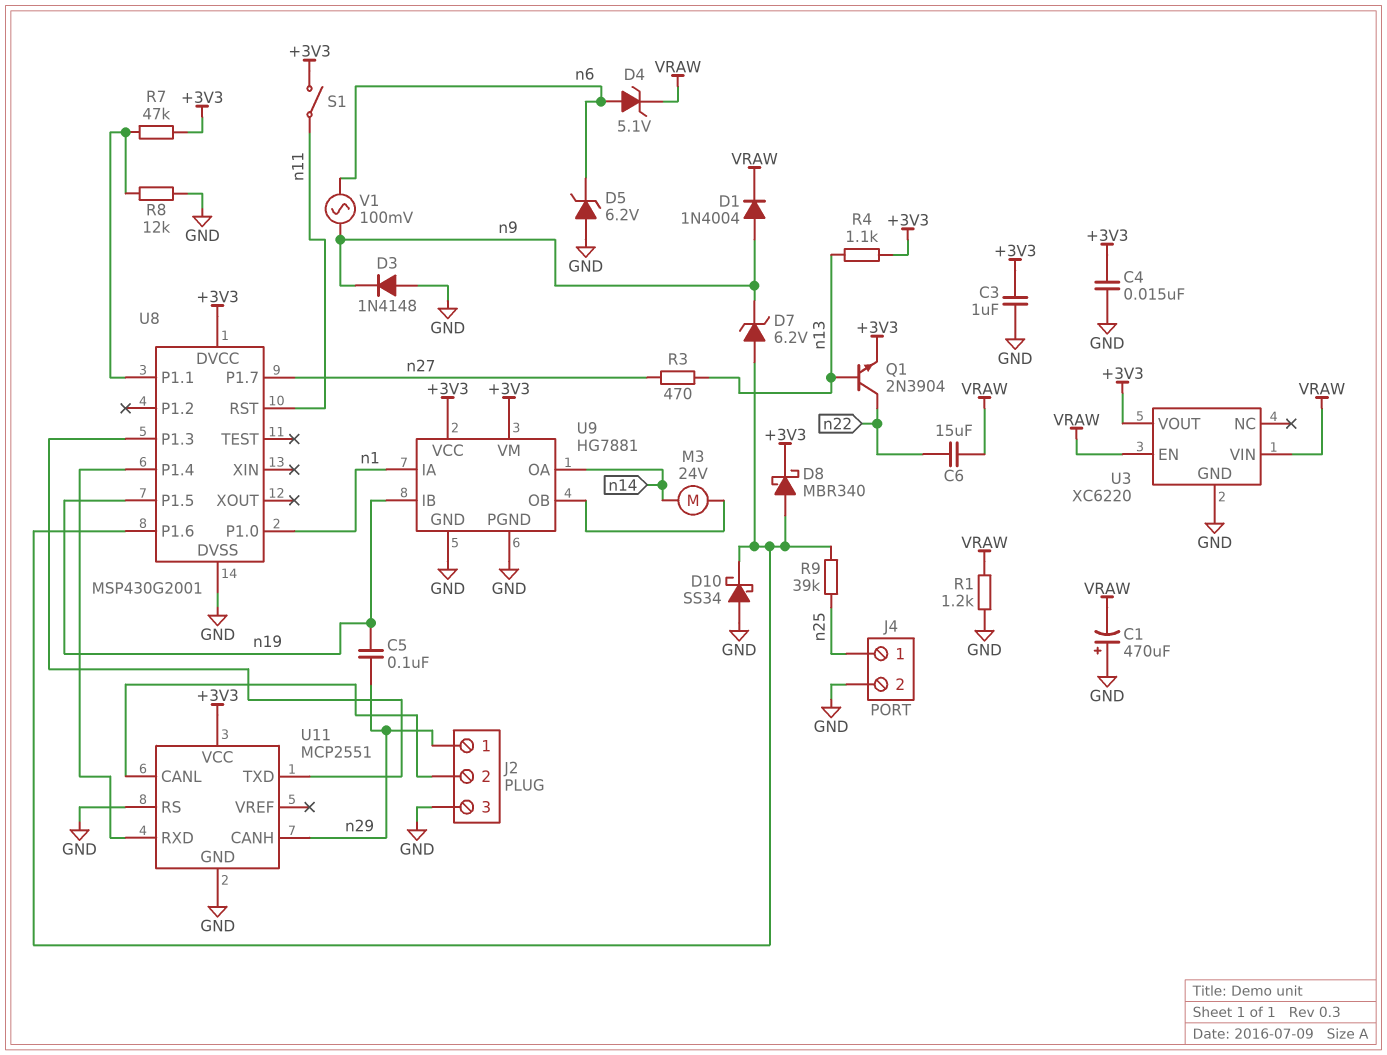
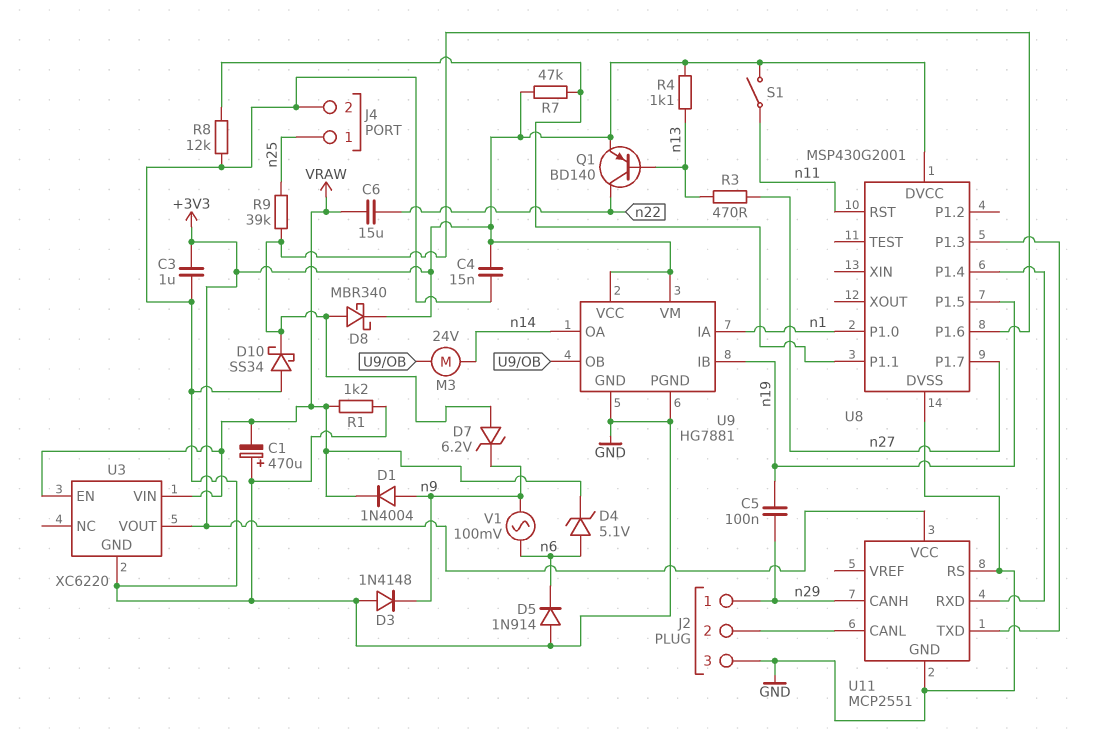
D5: zener 6.2V (A GND, K n6) -> diode 1N914 (A GND, K n6)
Q1: NPN 2N3904 (B n13, C n22, E +3V3) -> PNP BD140 (B n13, C n22, E +3V3)

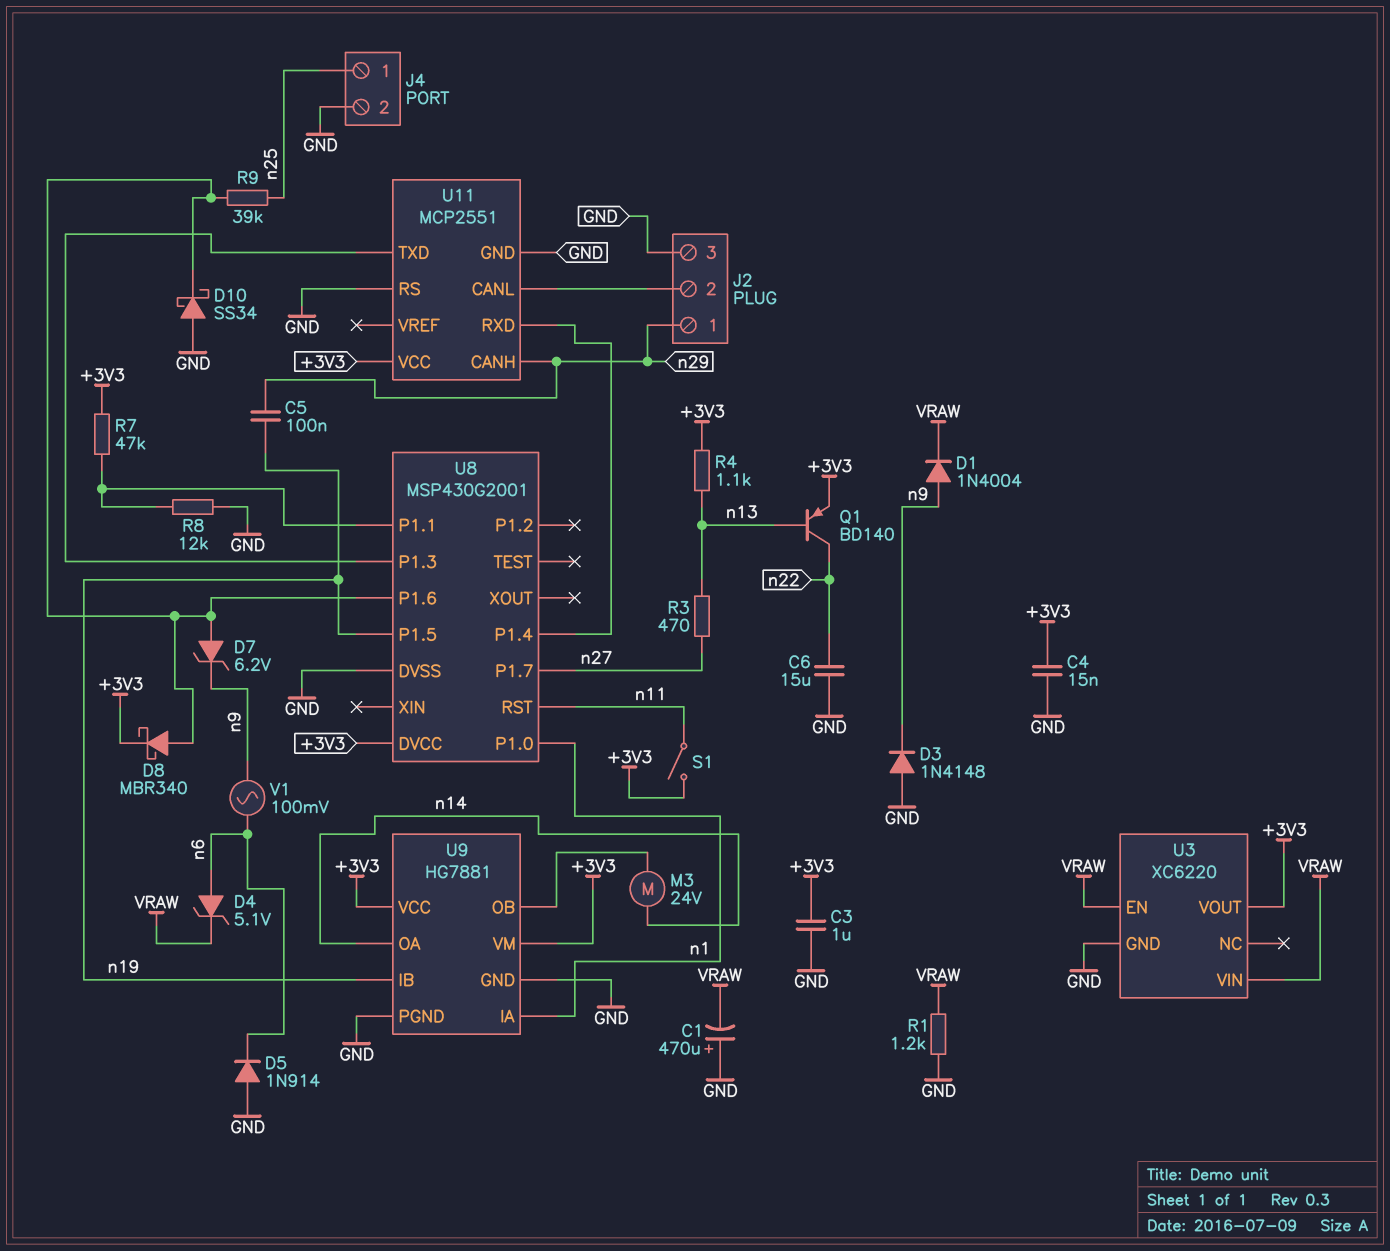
C6: 15uF (VRAW, n22) -> 15uF (GND, n22)

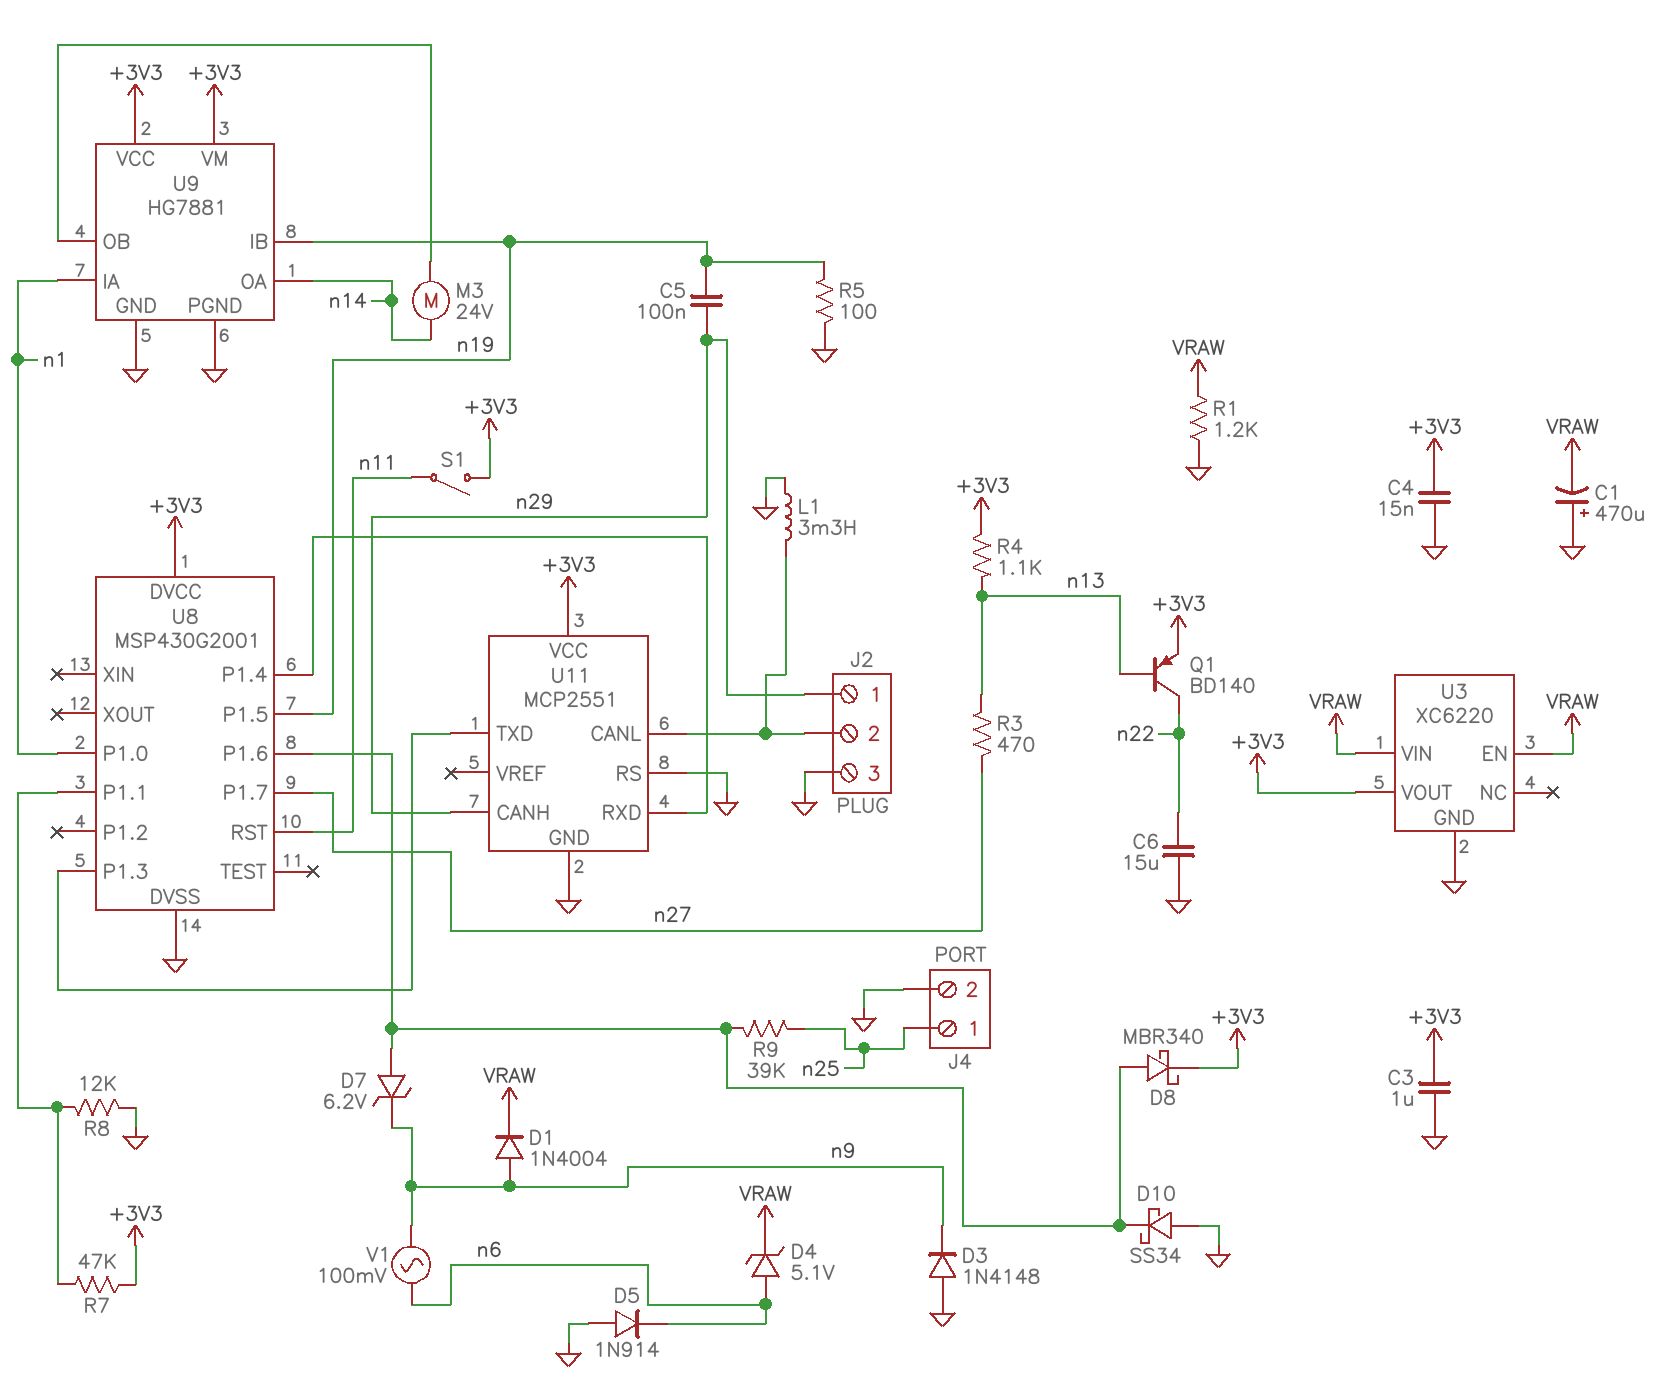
L1: none -> 3.3mH (GND, J2/2)
R5: none -> 100 (GND, n19)

